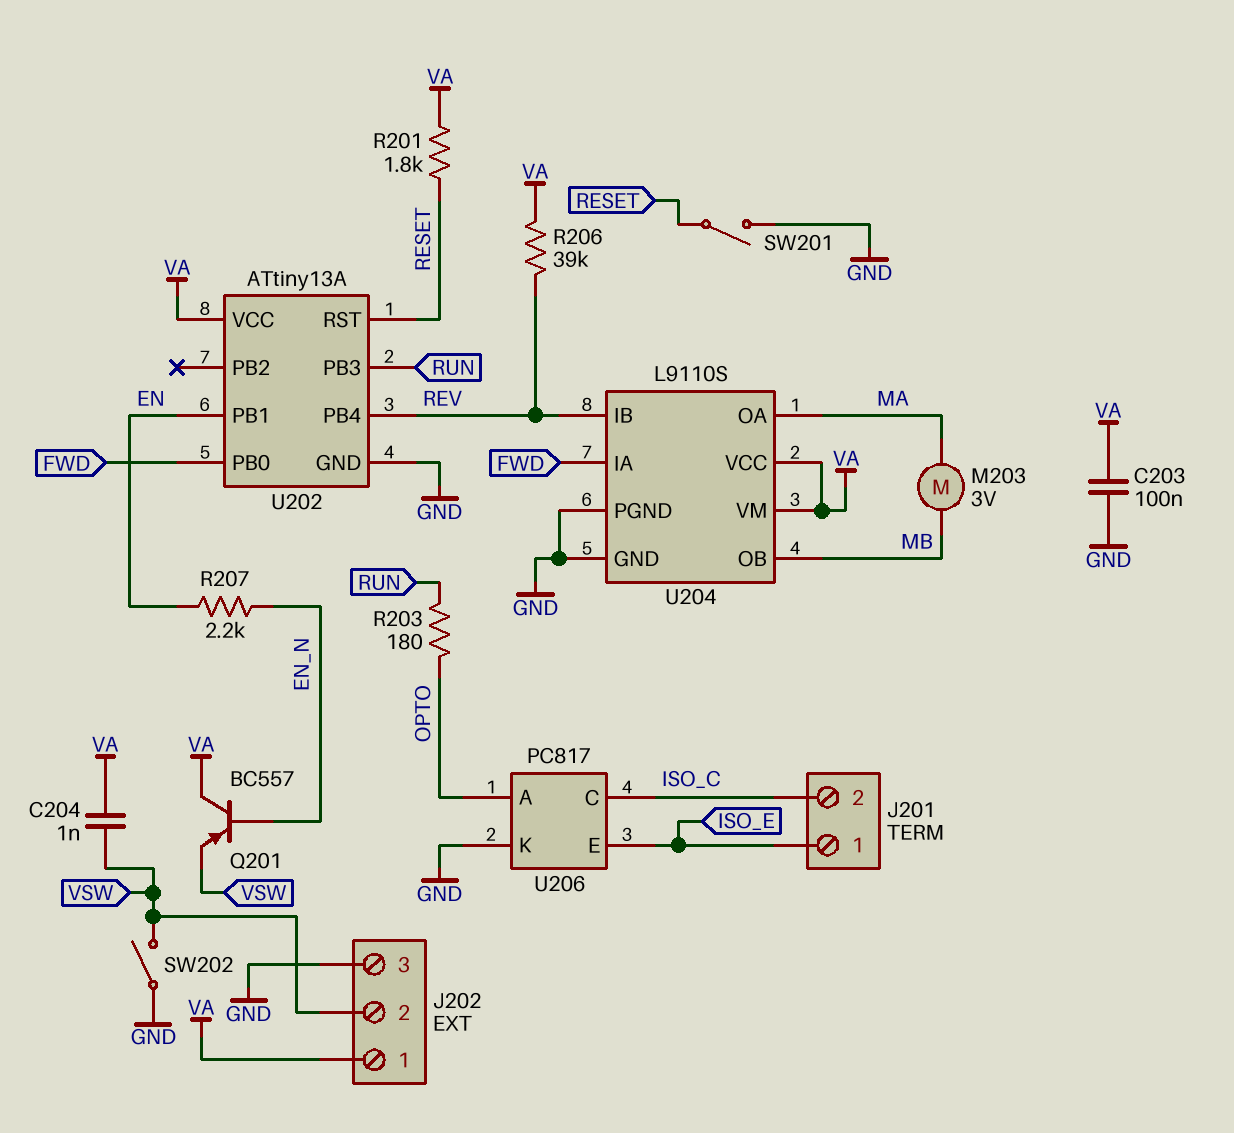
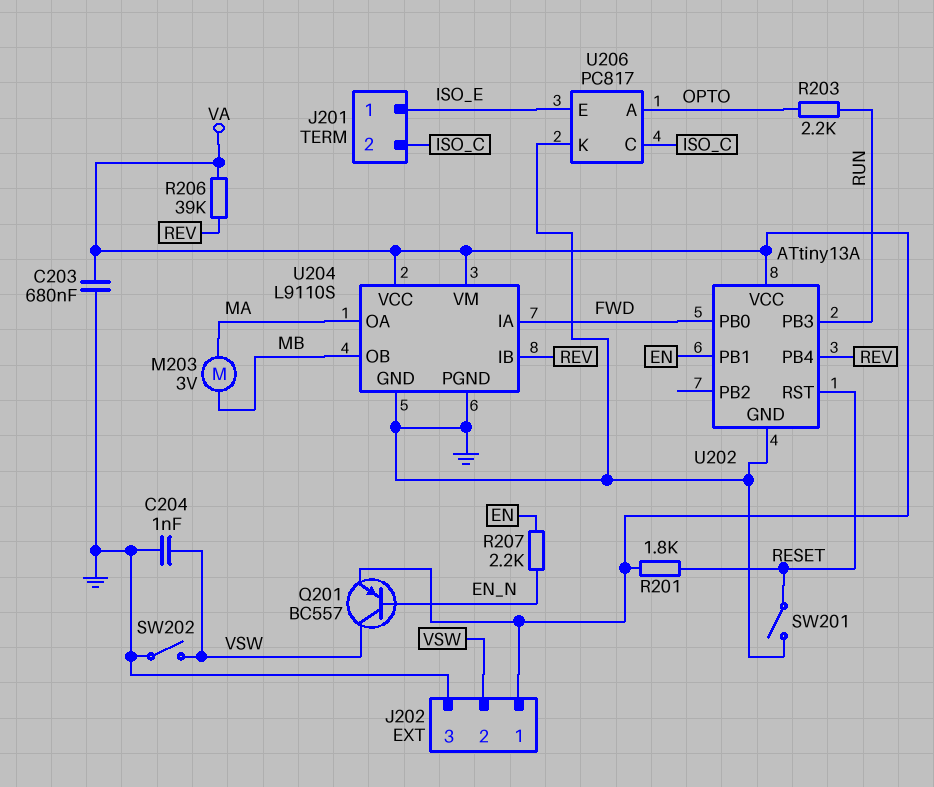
C203: 100nF (GND, VA) -> 680nF (GND, VA)
C204: 1nF (VA, VSW) -> 1nF (GND, VSW)
Q201: PNP BC557 (B EN_N, C VA, E VSW) -> PNP BC557 (B EN_N, C VSW, E VA)
R203: 180 (OPTO, RUN) -> 2.2k (OPTO, RUN)

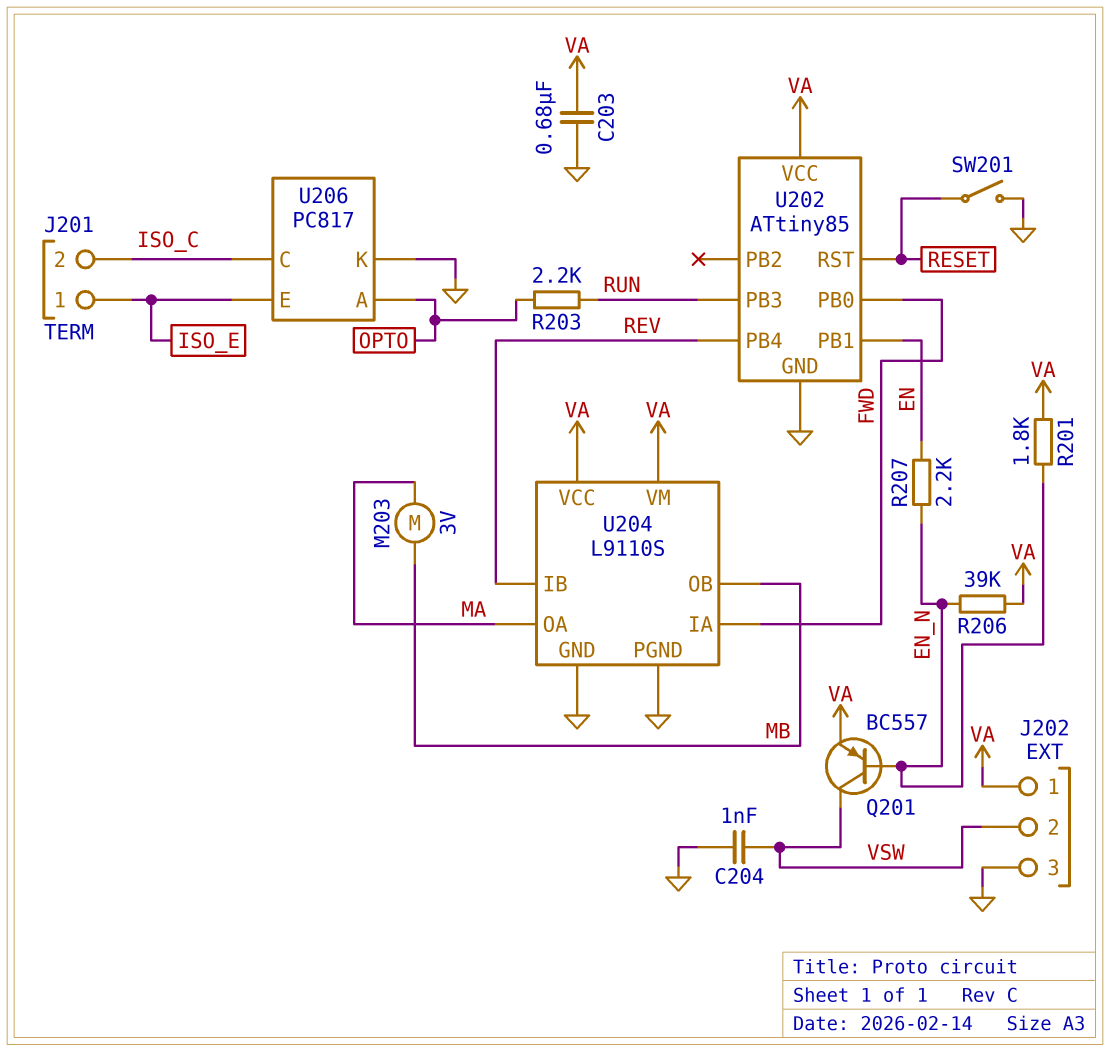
R201: 1.8k (RESET, VA) -> 1.8k (EN_N, VA)
R206: 39k (REV, VA) -> 39k (EN_N, VA)
SW202: switch (GND, VSW) -> none
U202: ATtiny13A -> ATtiny85

